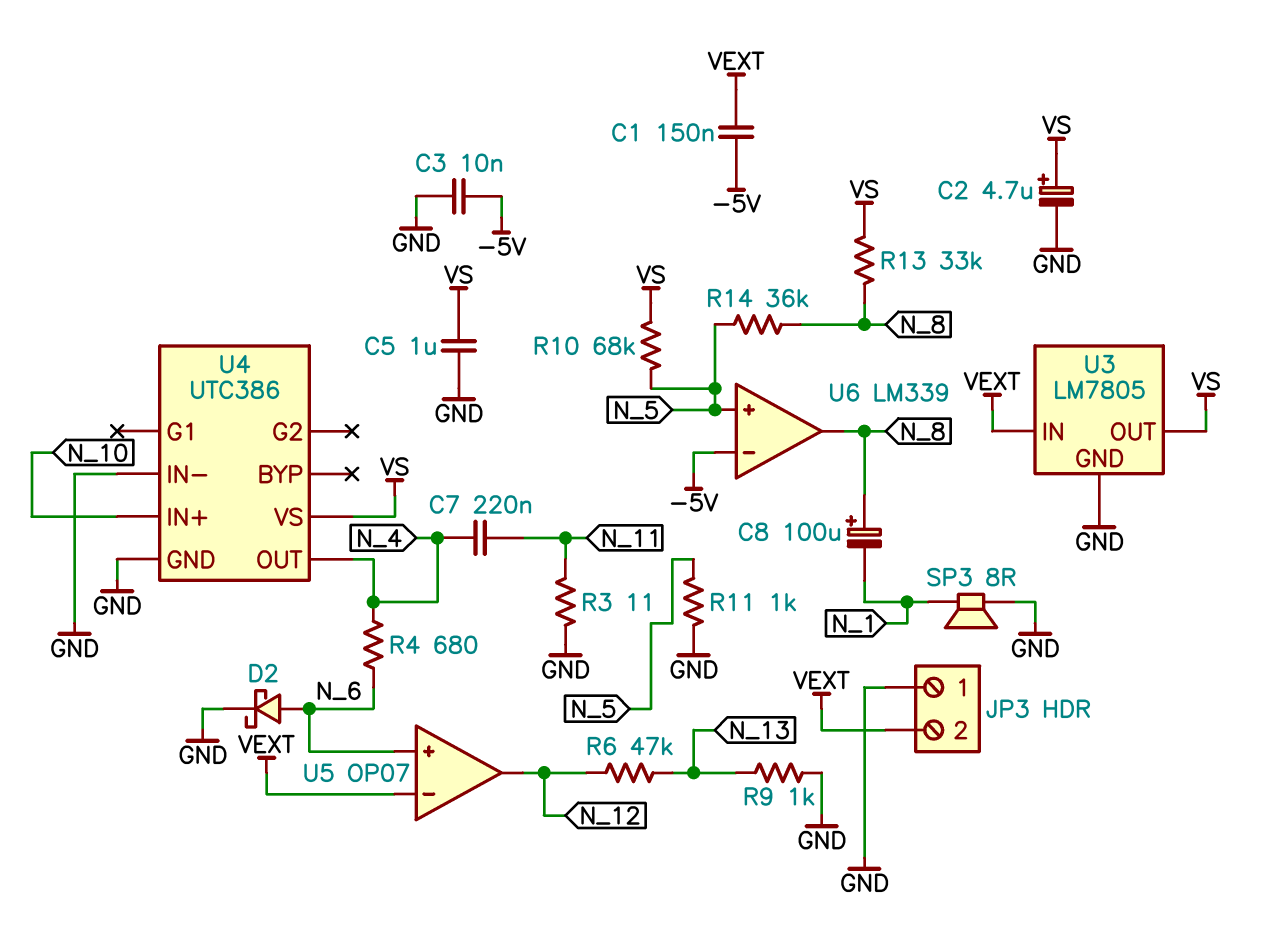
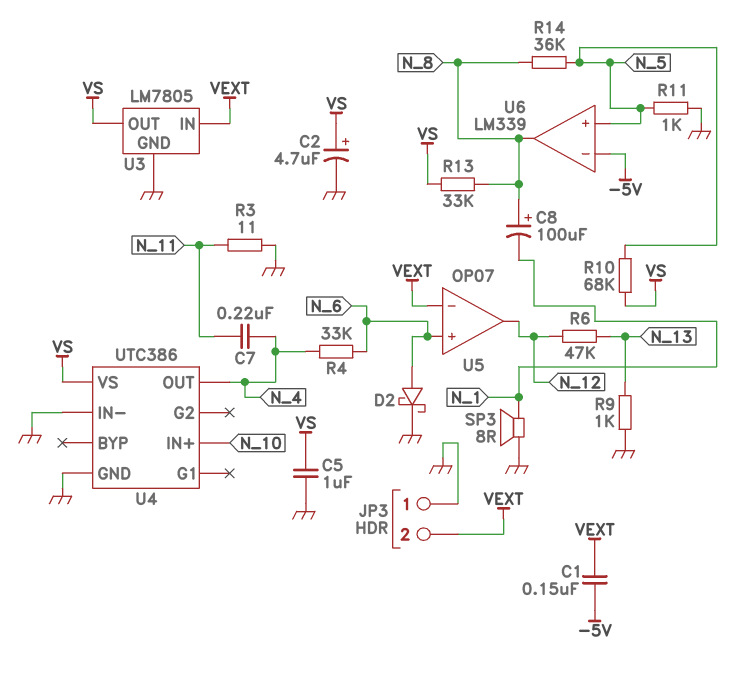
C3: 10nF (-5V, GND) -> none
R4: 680 (N_4, N_6) -> 33k (N_4, N_6)

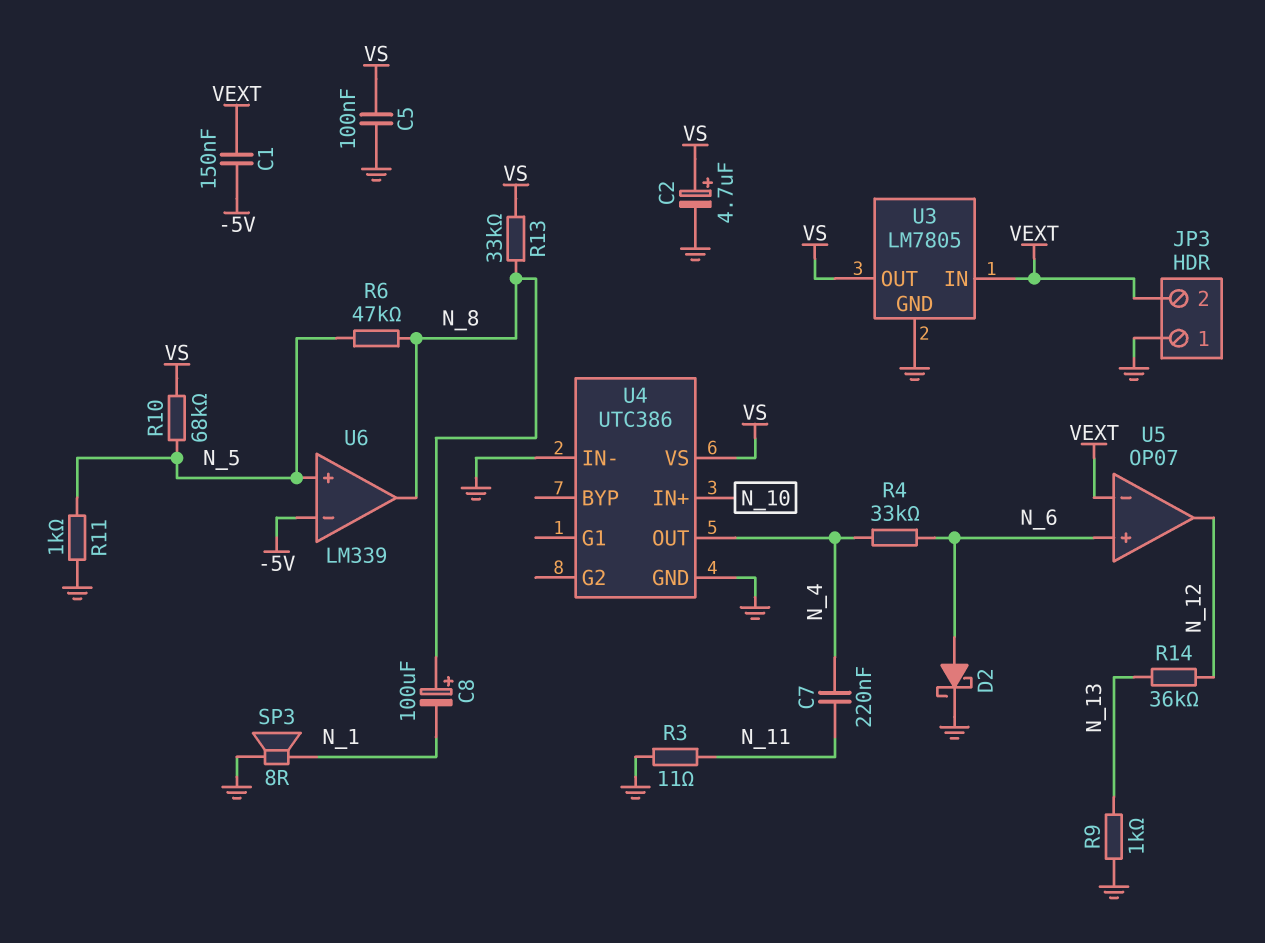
C5: 1uF (GND, VS) -> 100nF (GND, VS)
R6: 47k (N_12, N_13) -> 47k (N_5, N_8)
R14: 36k (N_5, N_8) -> 36k (N_12, N_13)

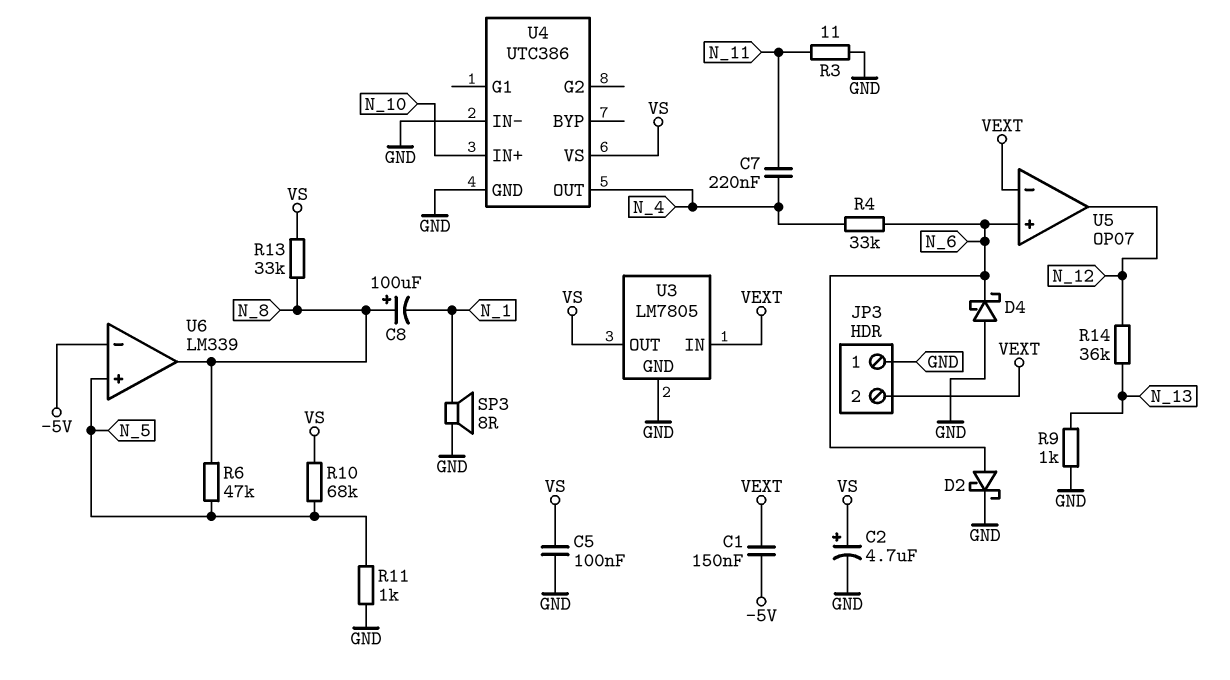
D4: none -> schottky (A GND, K N_6)

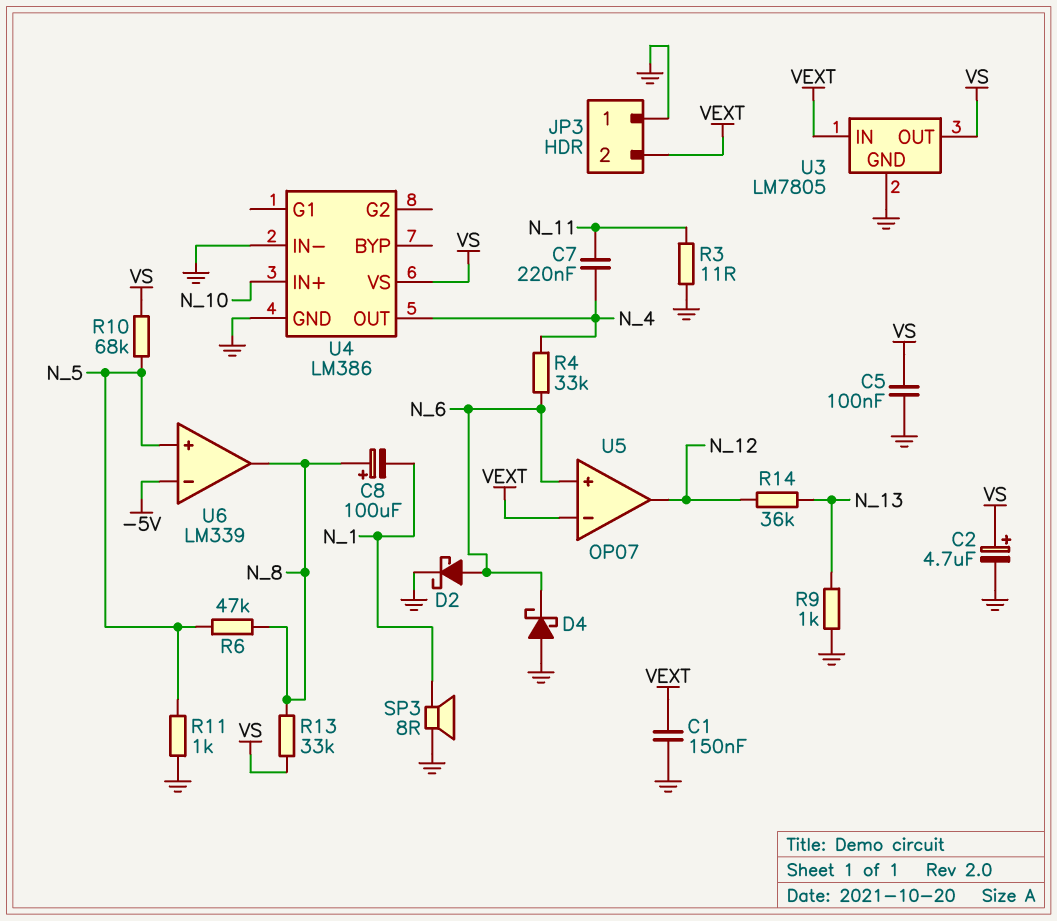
C1: 150nF (-5V, VEXT) -> 150nF (GND, VEXT)
U4: UTC386 -> LM386

